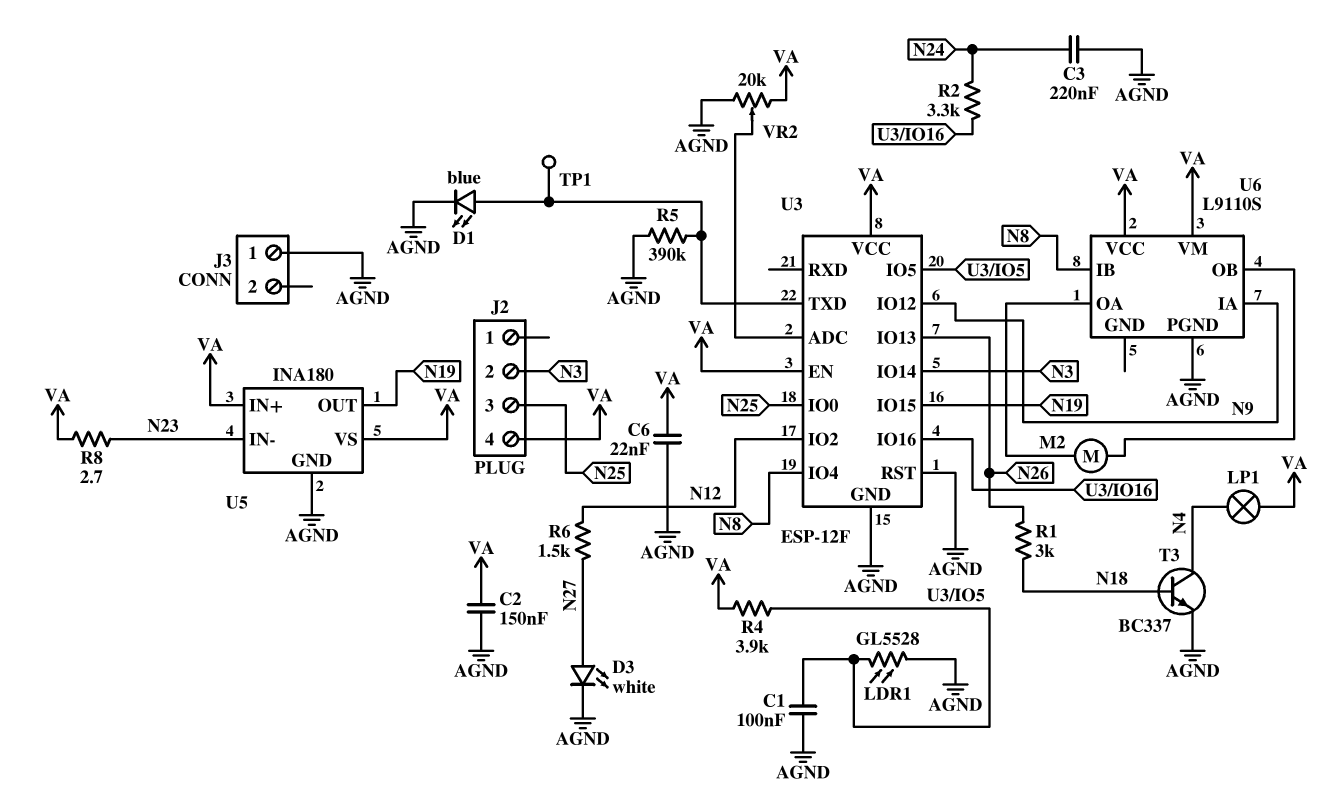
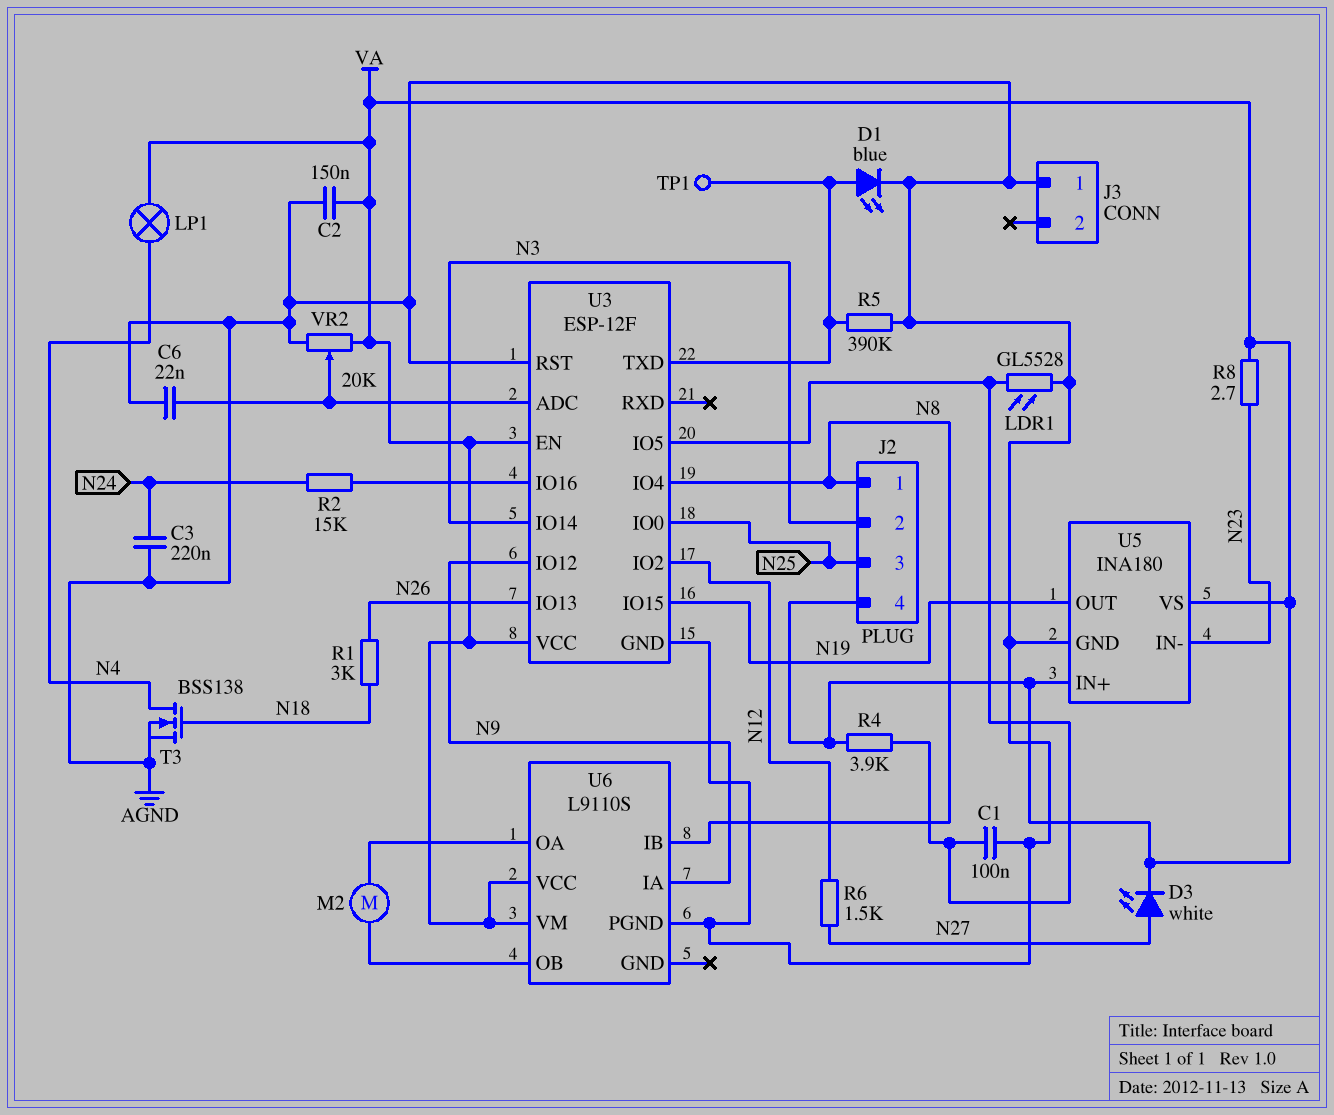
C6: 22nF (AGND, VA) -> 22nF (AGND, U3/ADC)
D3: LED white (A N27, K AGND) -> LED white (A N27, K VA)
J2 pin 1: none -> N8
R2: 3.3k (N24, U3/IO16) -> 15k (N24, U3/IO16)
T3: NPN BC337 (B N18, C N4, E AGND) -> NMOS BSS138 (G N18, D N4, S AGND)

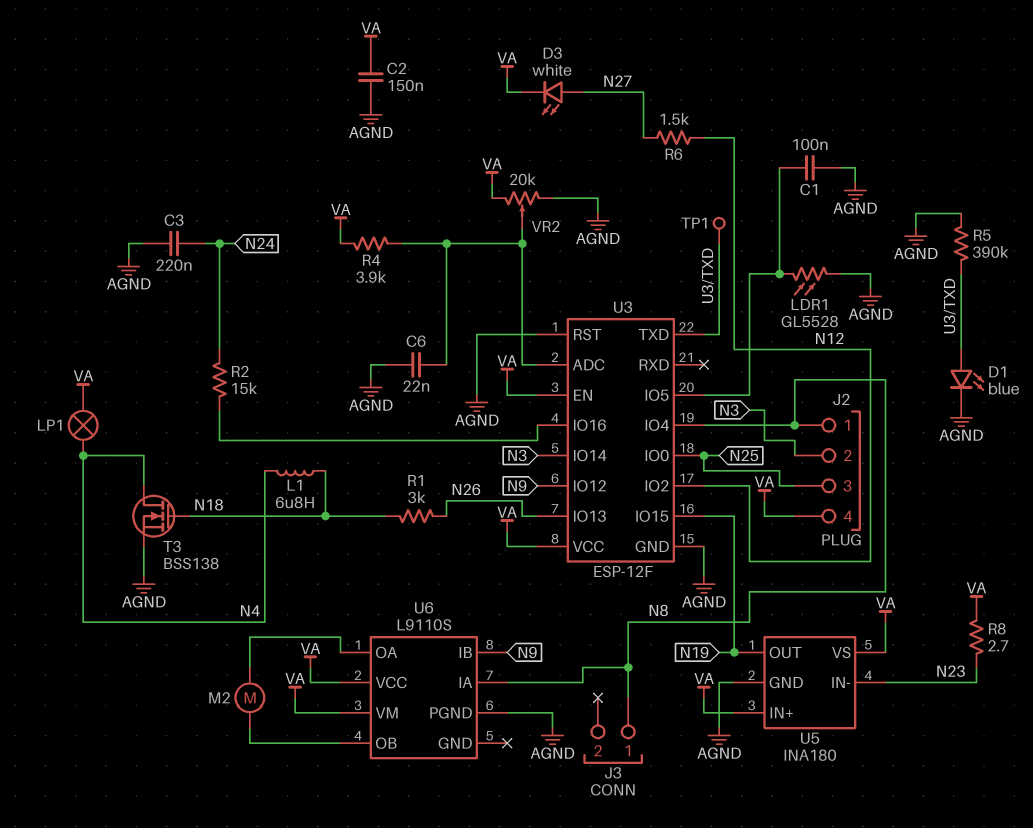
J3 pin 1: AGND -> N8
L1: none -> 6.8uH (N4, N18)
R4: 3.9k (U3/IO5, VA) -> 3.9k (U3/ADC, VA)
U6 pin IA: N9 -> N8
U6 pin IB: N8 -> N9

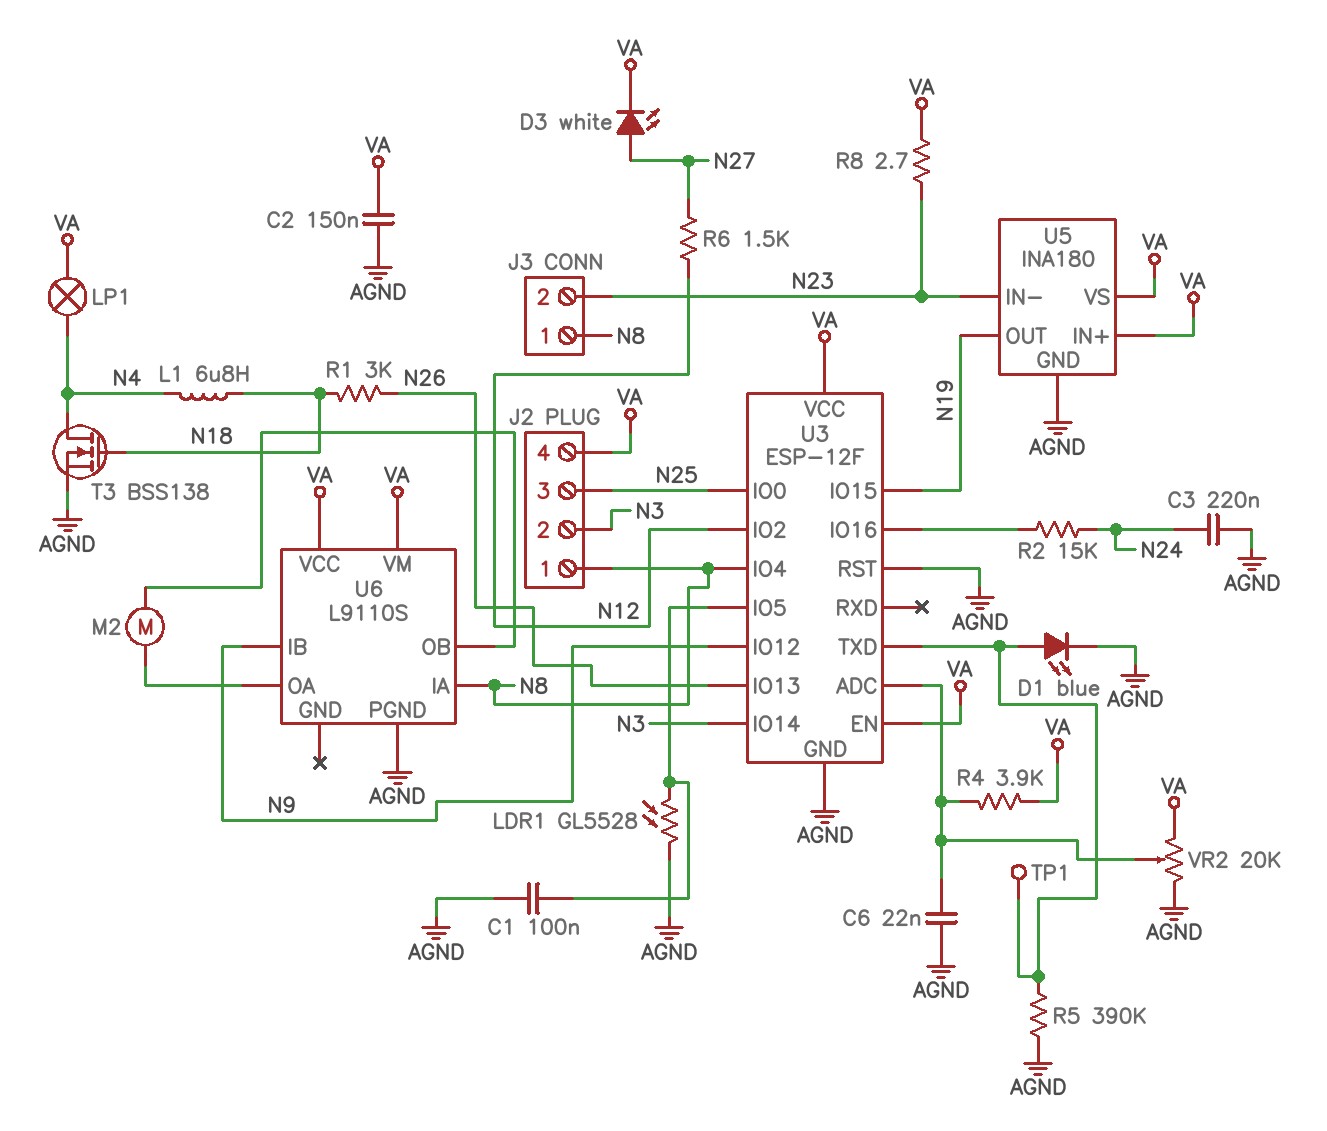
J3 pin 2: none -> N23

